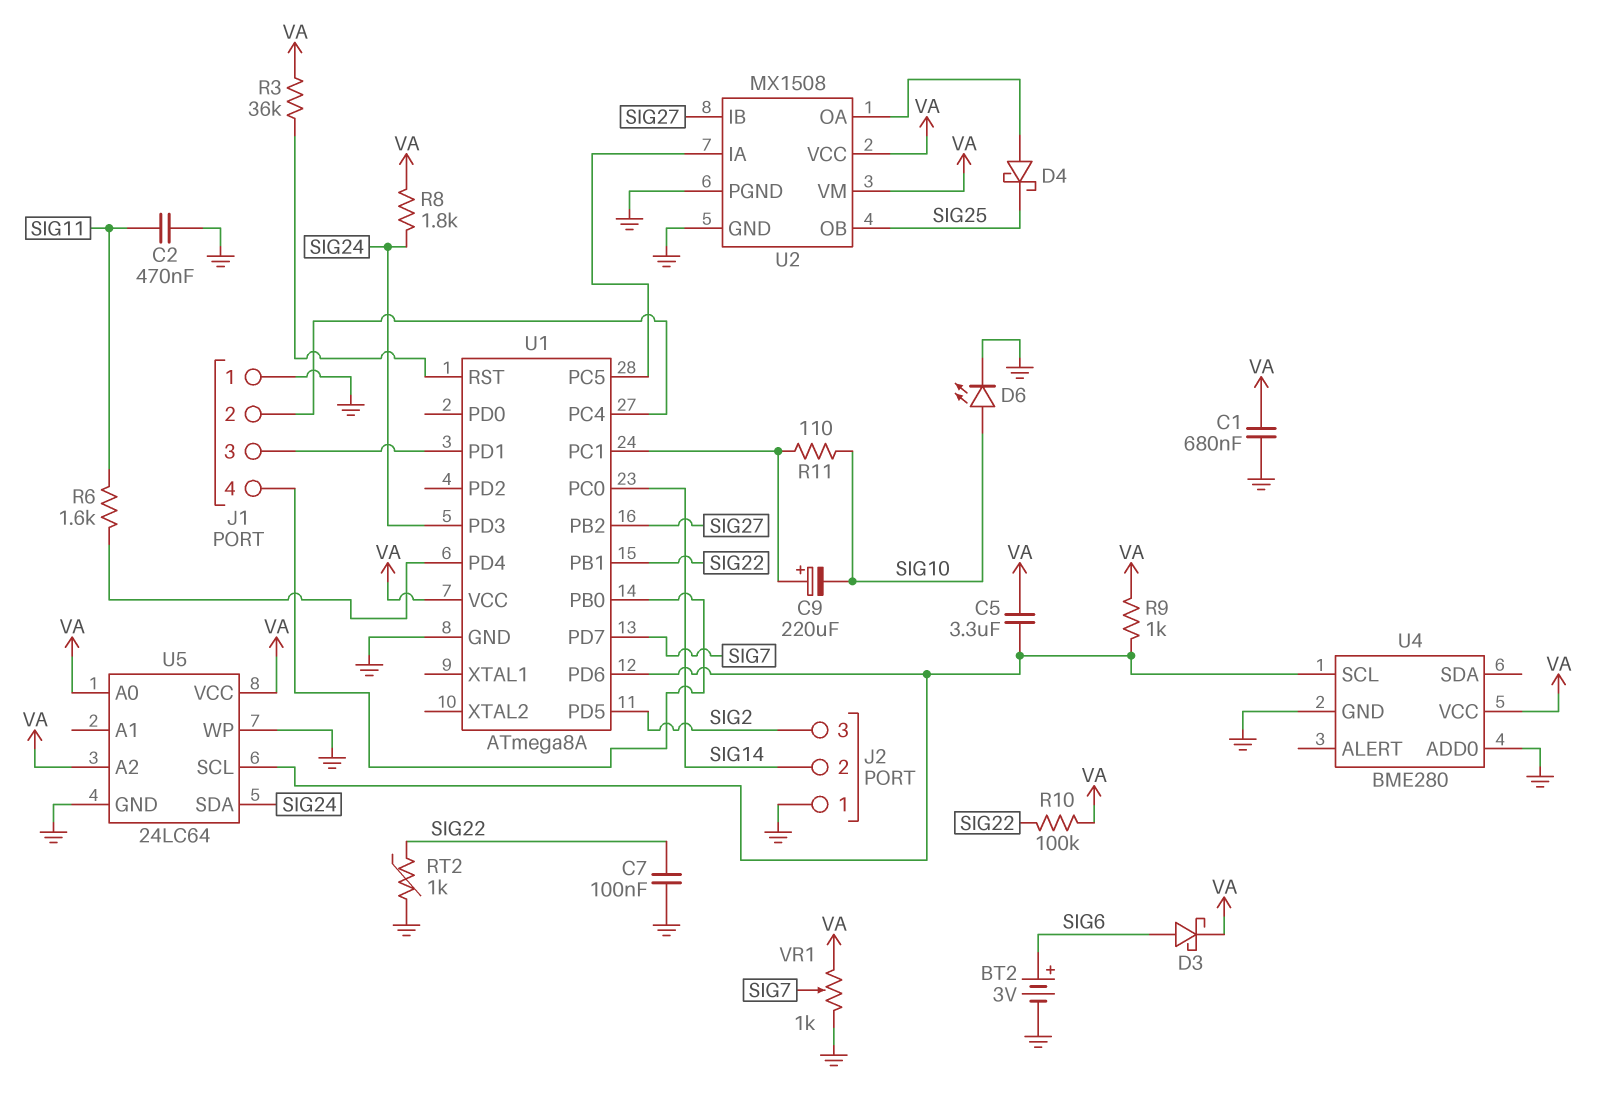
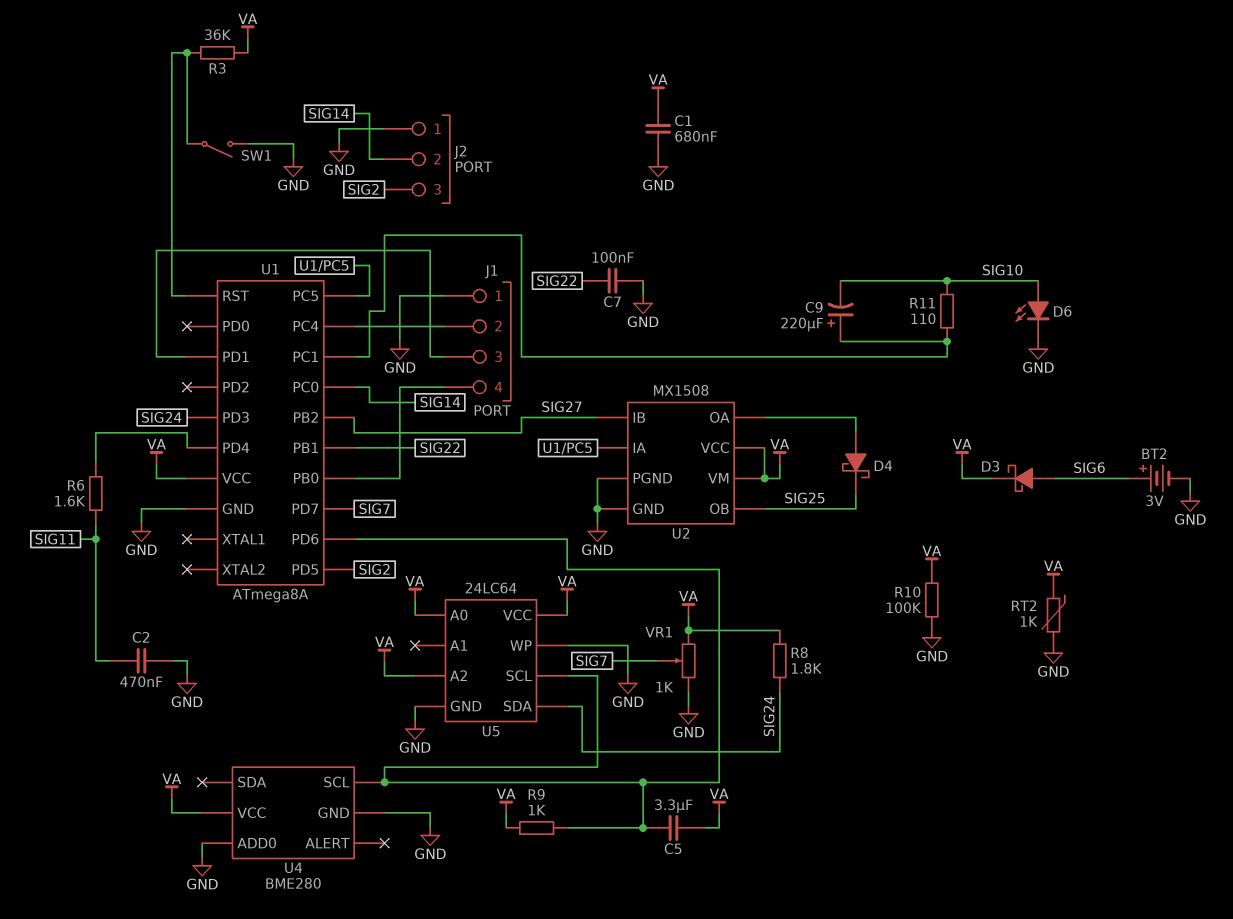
R10: 100k (SIG22, VA) -> 100k (GND, VA)
RT2: 1k (GND, SIG22) -> 1k (GND, VA)
SW1: none -> switch (GND, U1/RST)

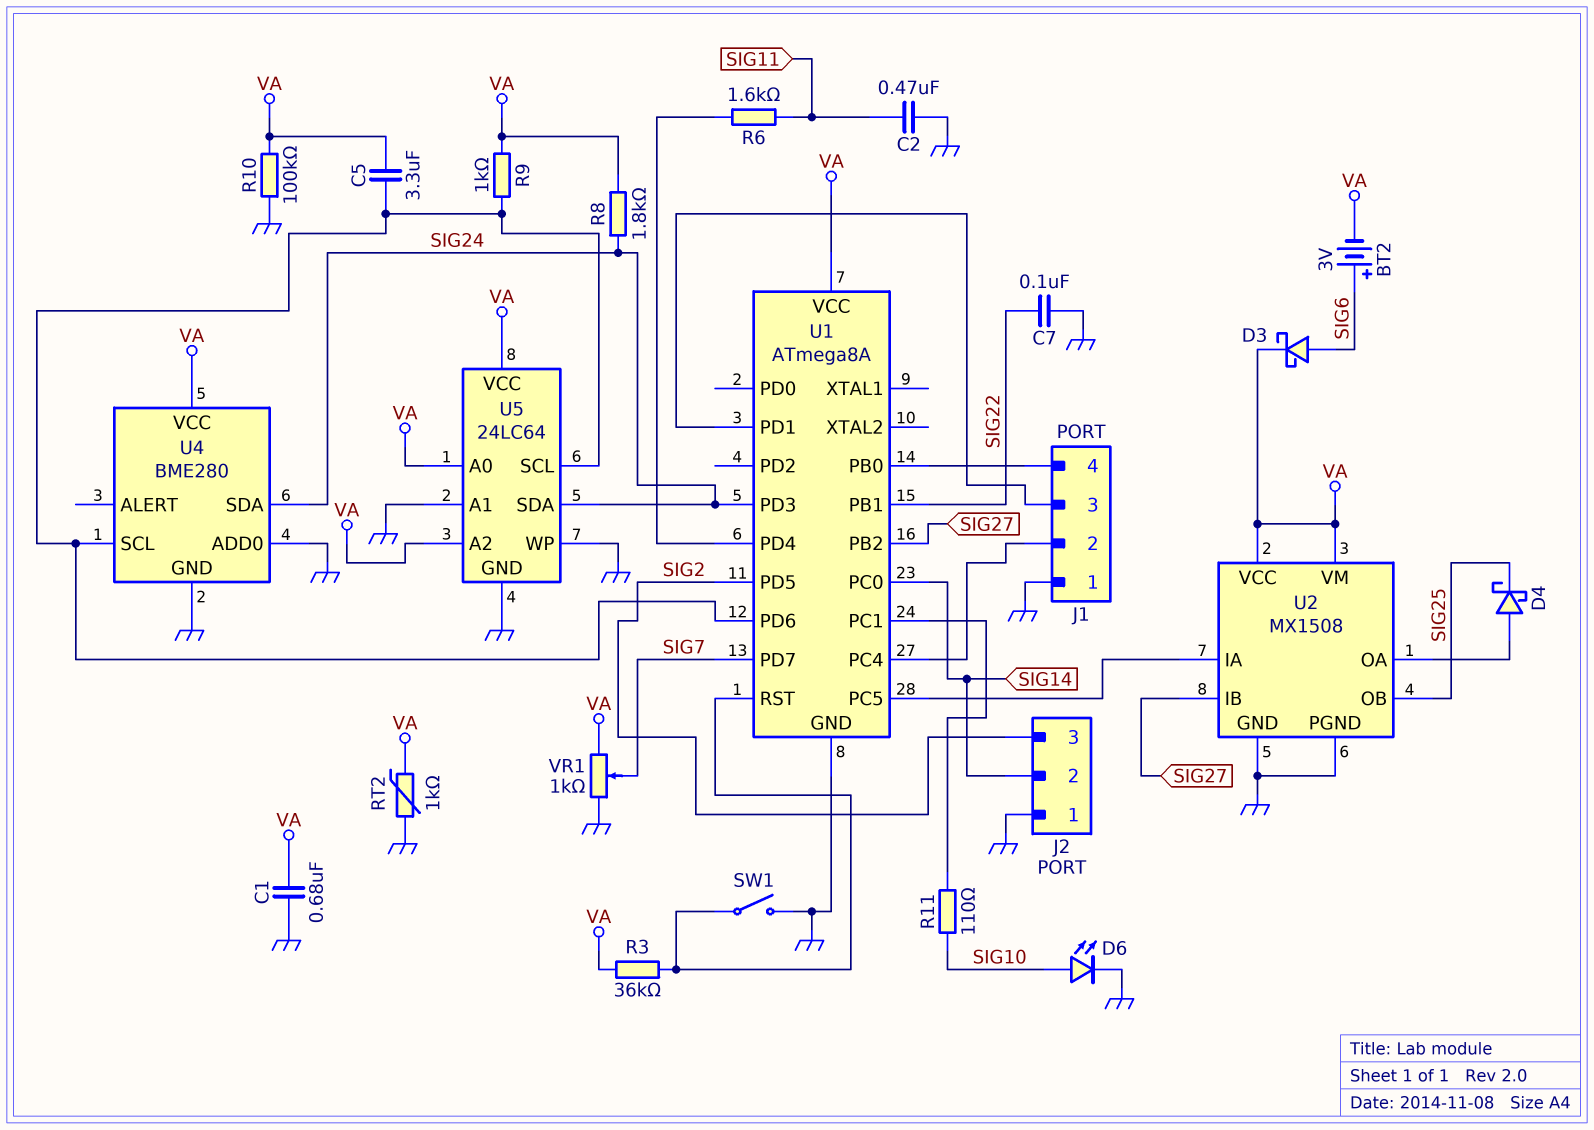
BT2: 3V (plus SIG6, minus GND) -> 3V (plus SIG6, minus VA)
C9: 220uF (plus U1/PC1, minus SIG10) -> none
U4 pin SDA: none -> SIG24
U5 pin A1: none -> GND

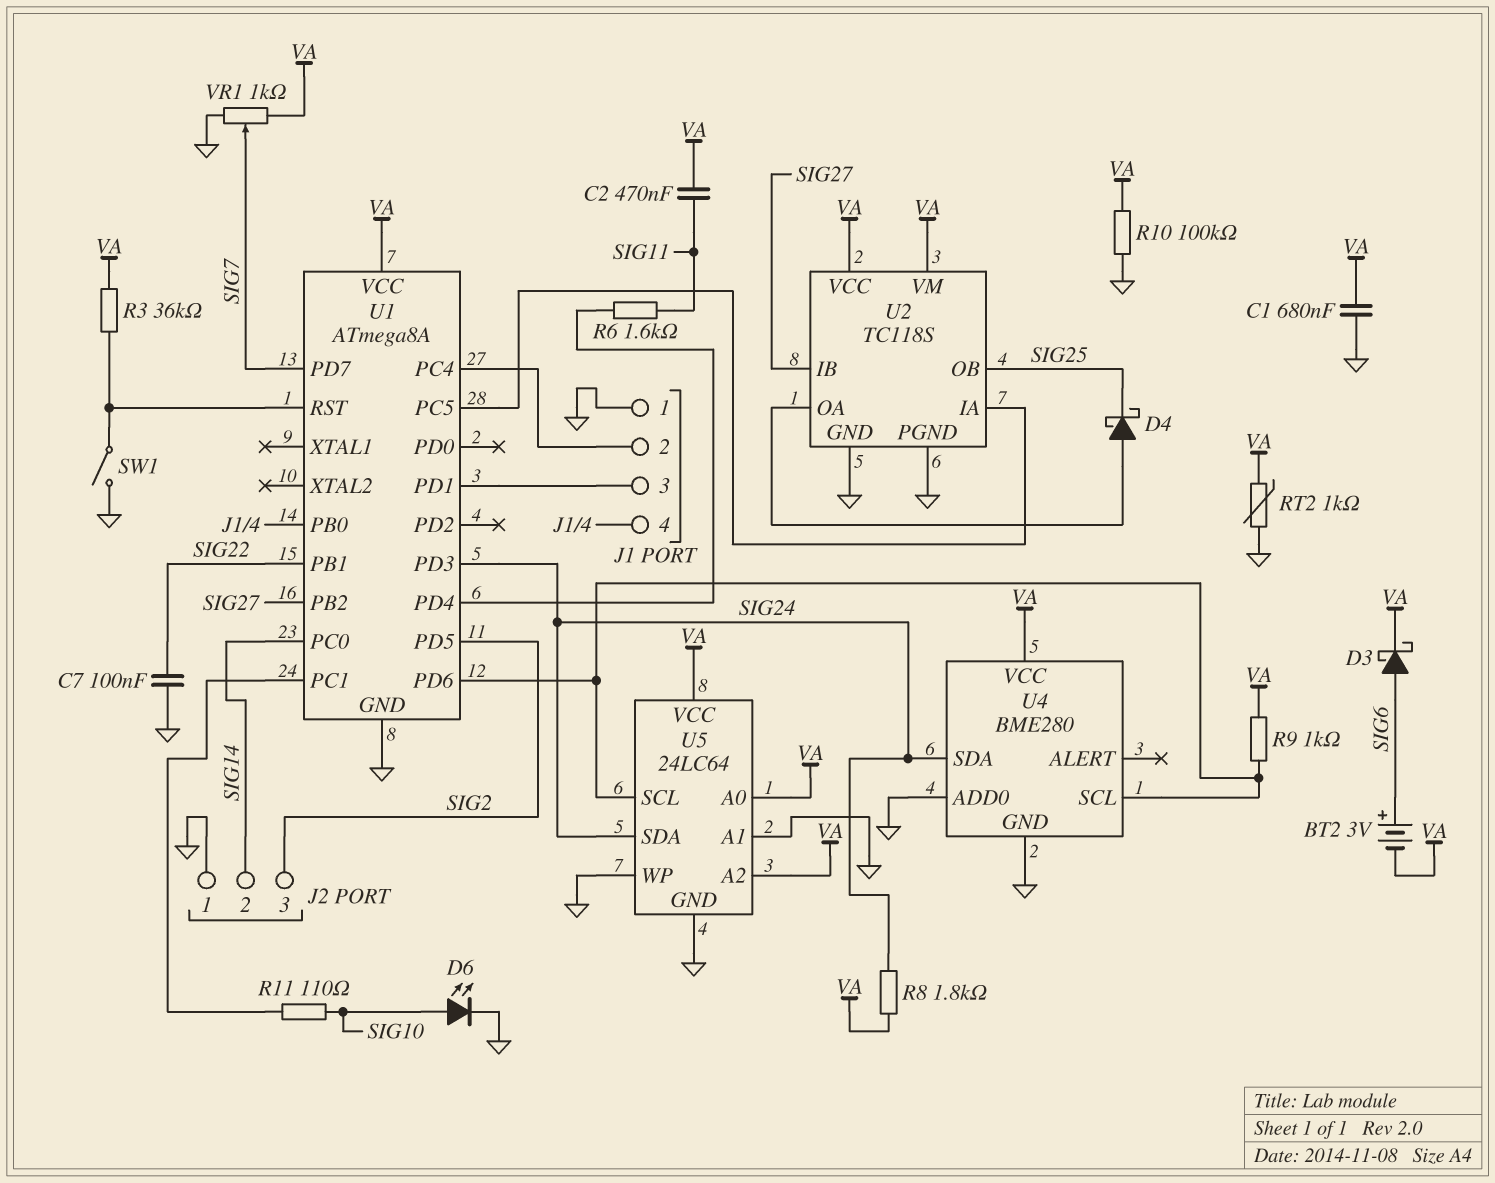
C2: 470nF (GND, SIG11) -> 470nF (SIG11, VA)
C5: 3.3uF (U1/PD6, VA) -> none
U2: MX1508 -> TC118S

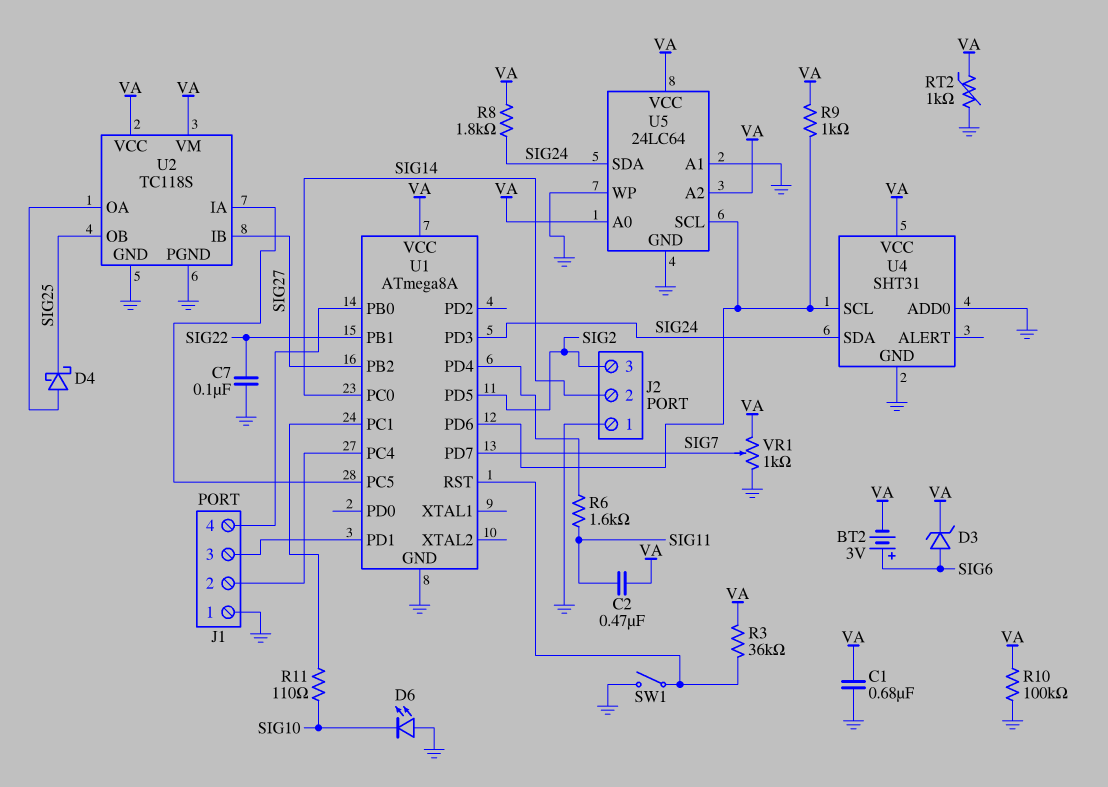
D3: schottky (A SIG6, K VA) -> zener (A SIG6, K VA)
D6: LED (A SIG10, K GND) -> LED (A GND, K SIG10)
U4: BME280 -> SHT31

